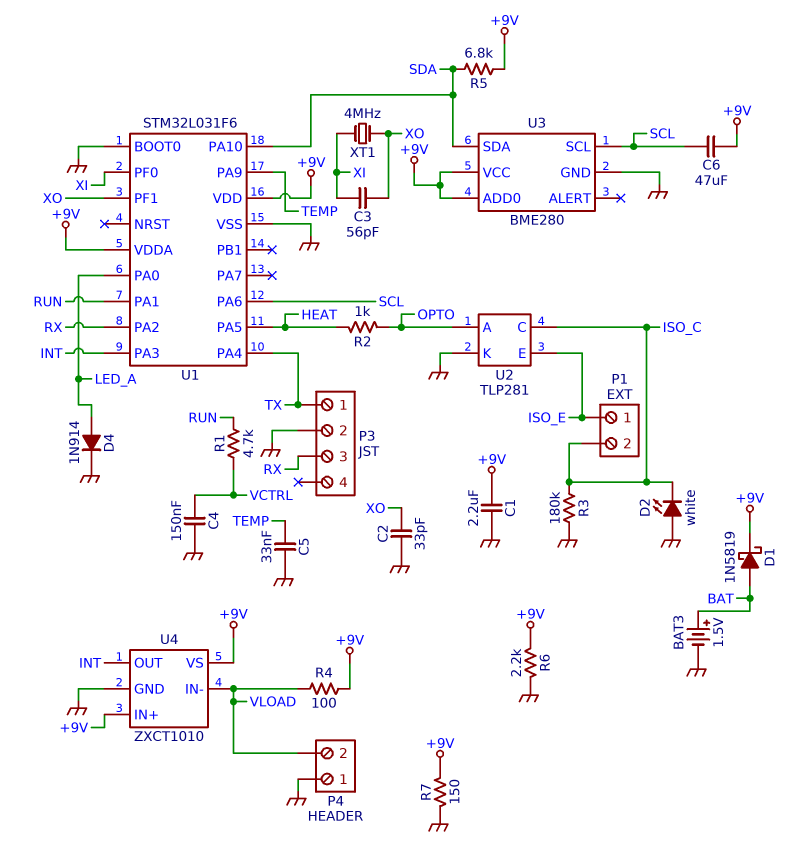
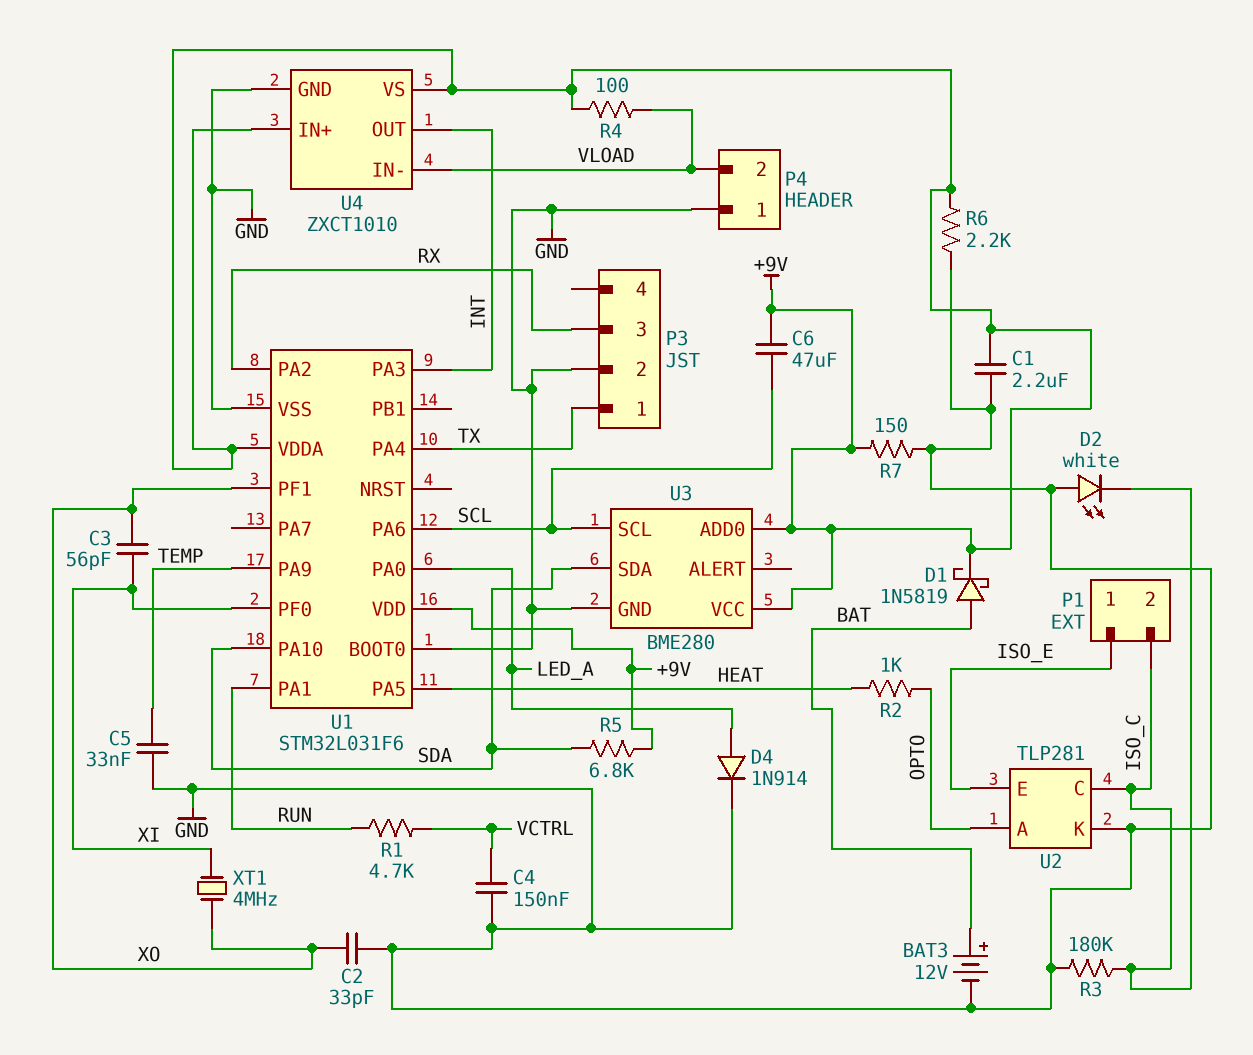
BAT3: 1.5V (plus BAT, minus GND) -> 12V (plus BAT, minus GND)

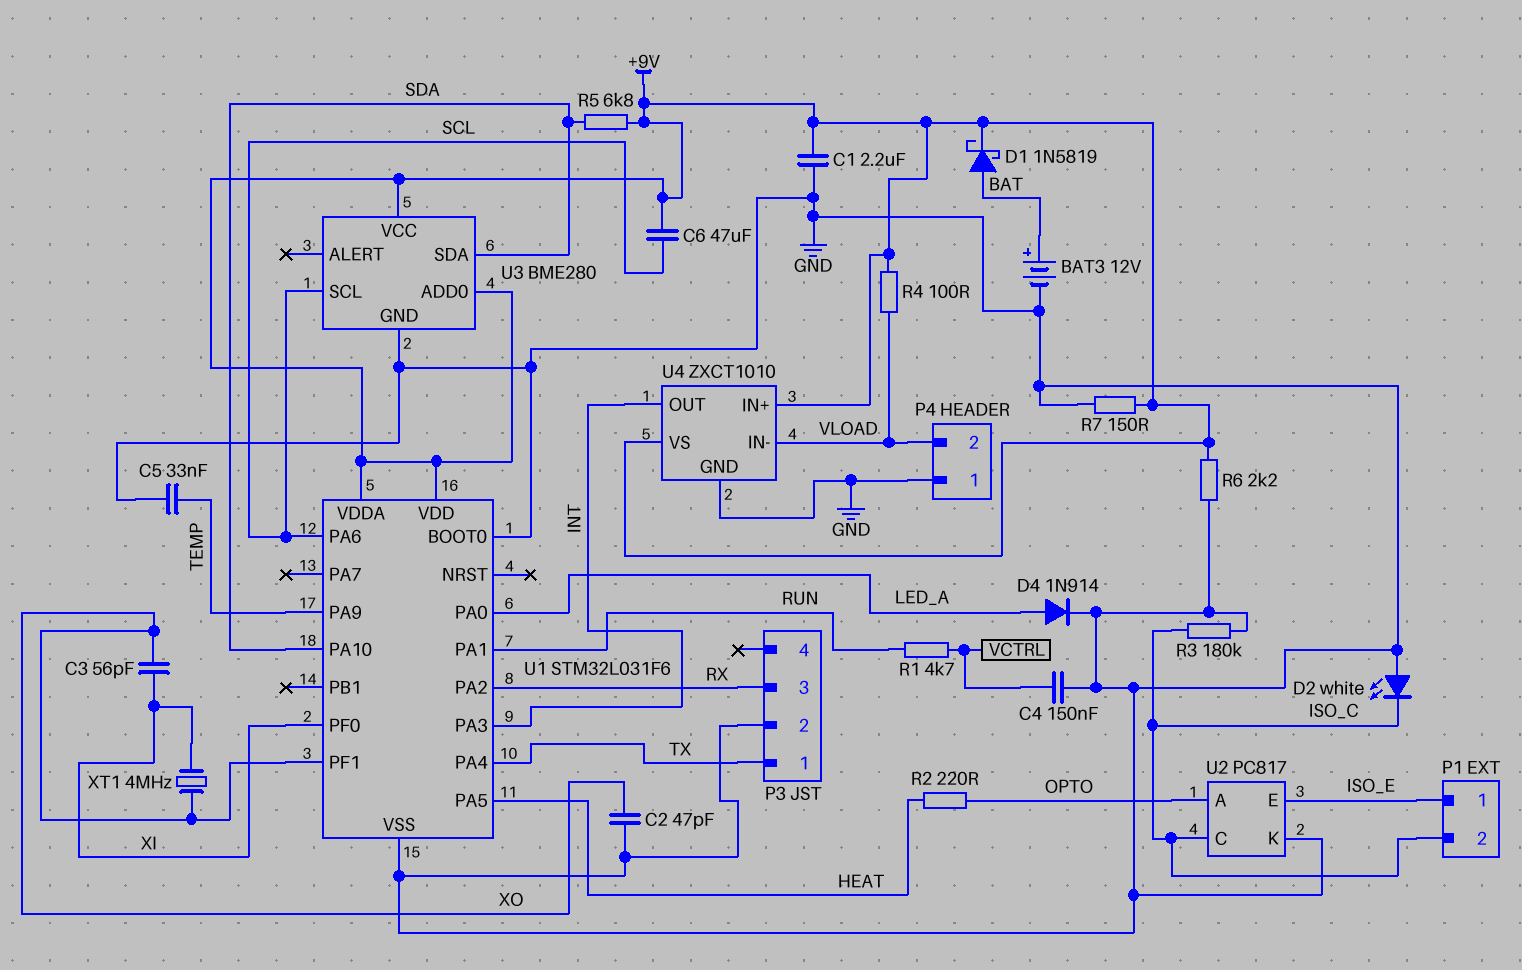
C2: 33pF (GND, XO) -> 47pF (GND, XO)
R2: 1k (HEAT, OPTO) -> 220 (HEAT, OPTO)
U2: TLP281 -> PC817

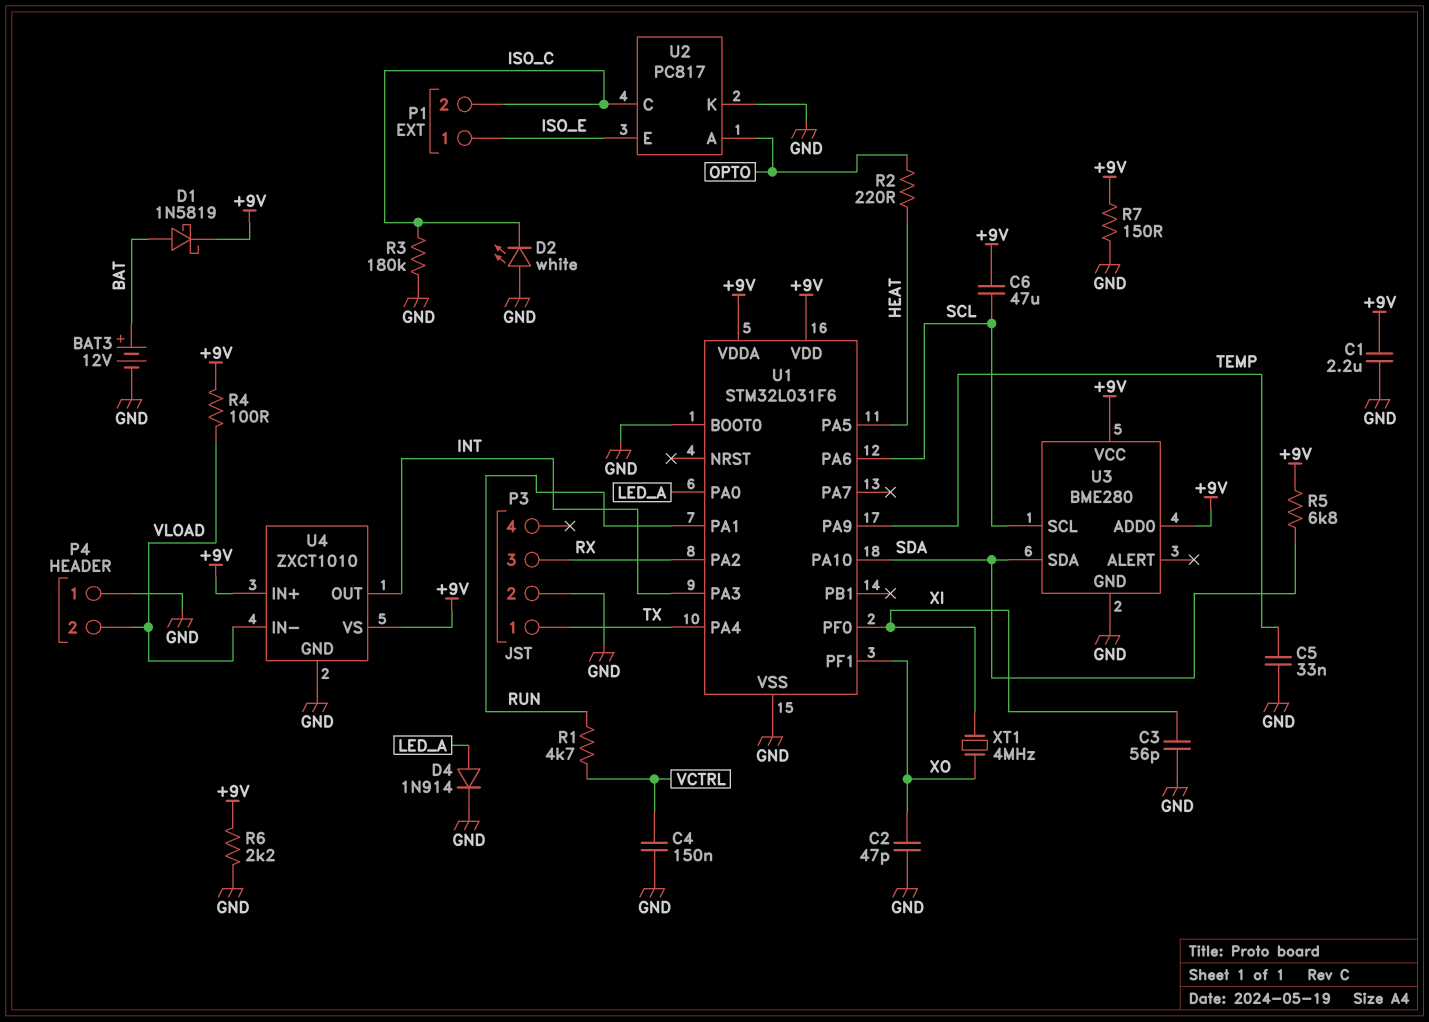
C3: 56pF (XI, XO) -> 56pF (GND, XI)

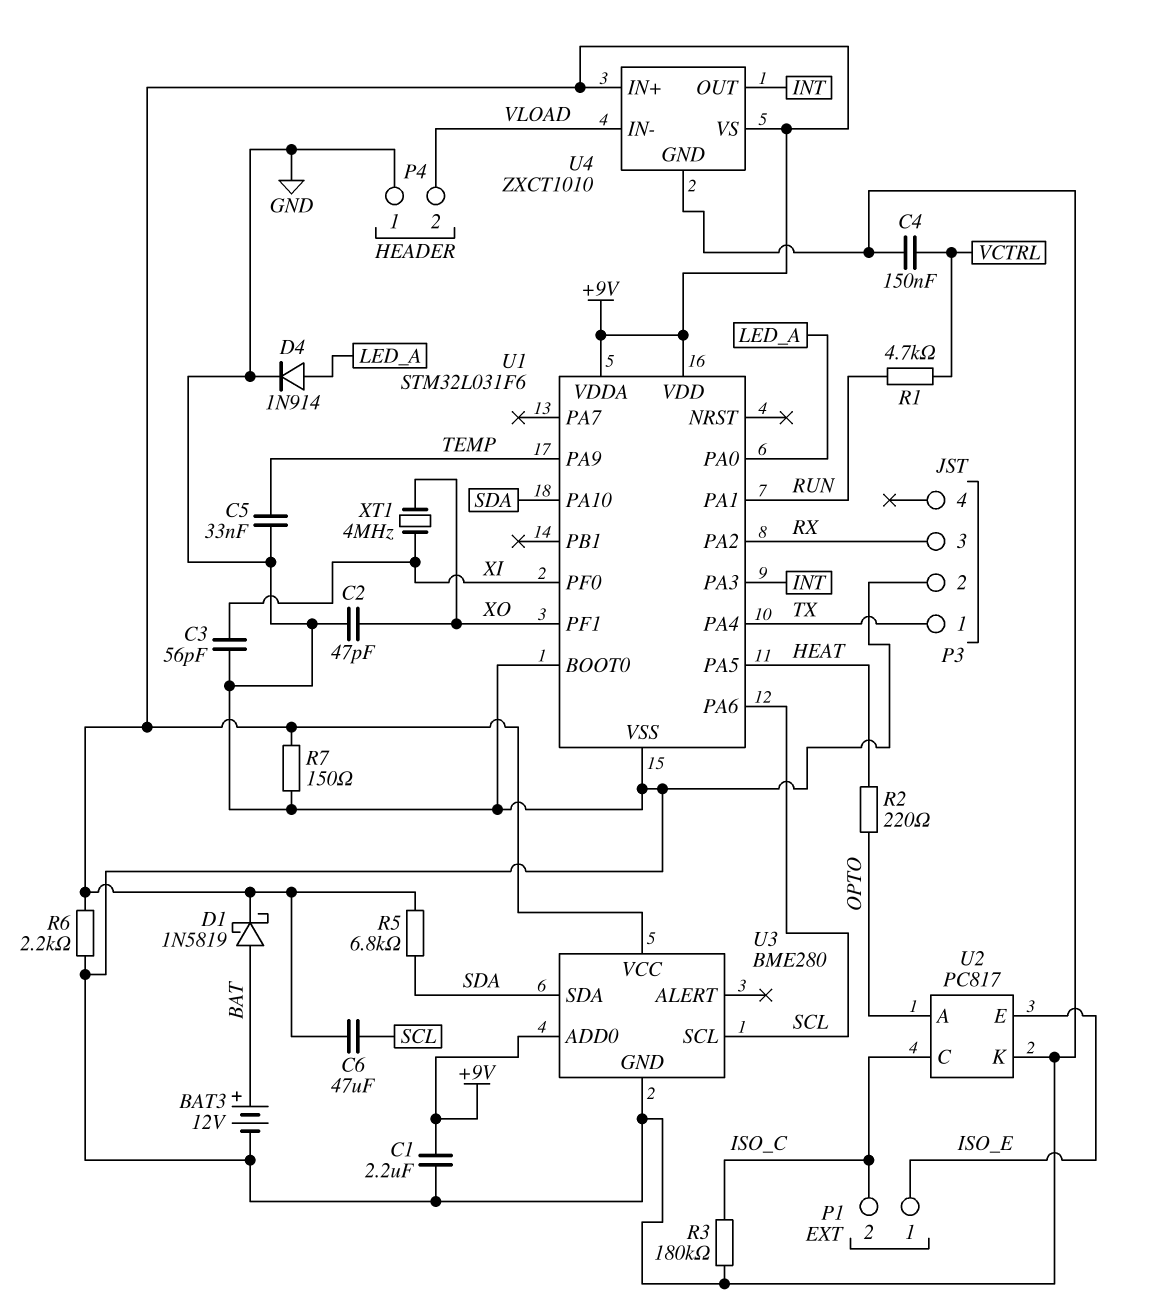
D2: LED white (A GND, K ISO_C) -> none
R4: 100 (+9V, VLOAD) -> none

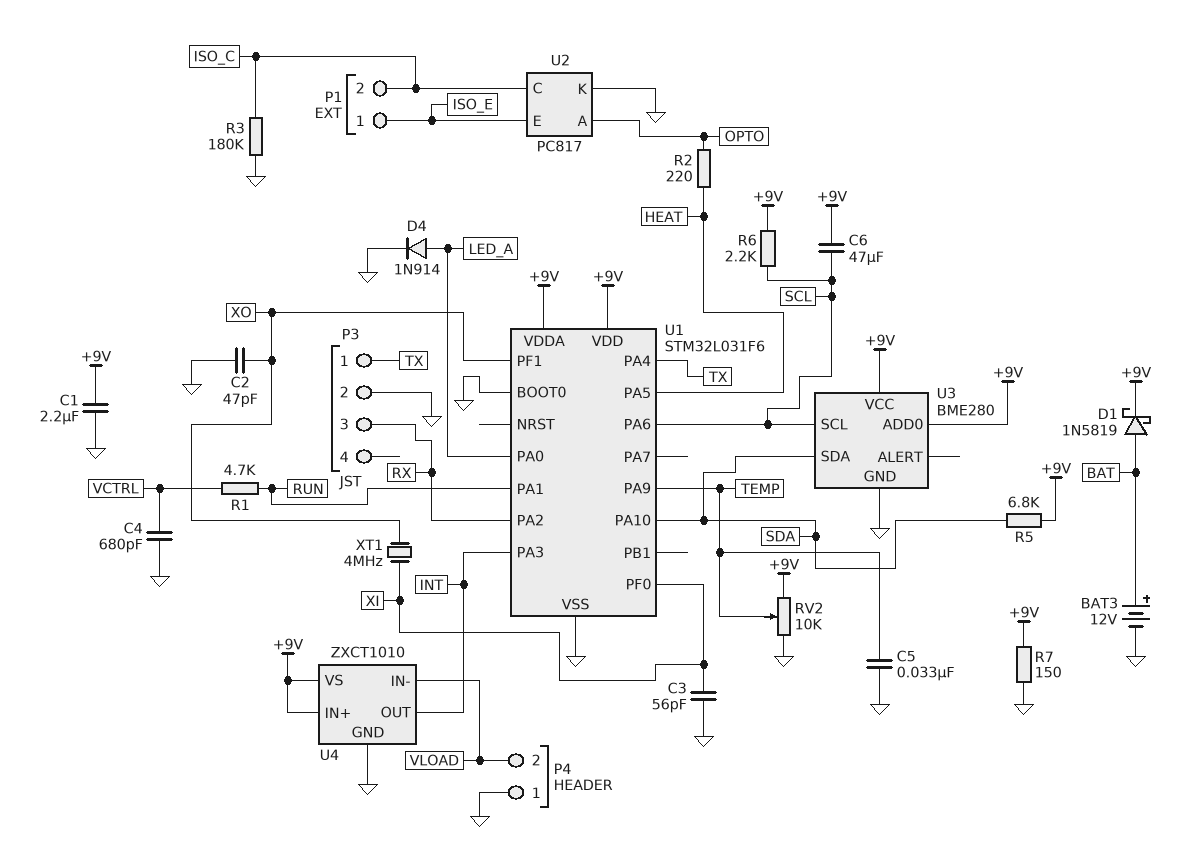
C4: 150nF (GND, VCTRL) -> 680pF (GND, VCTRL)
R6: 2.2k (+9V, GND) -> 2.2k (+9V, SCL)
RV2: none -> 10k (+9V, GND, wiper TEMP)

